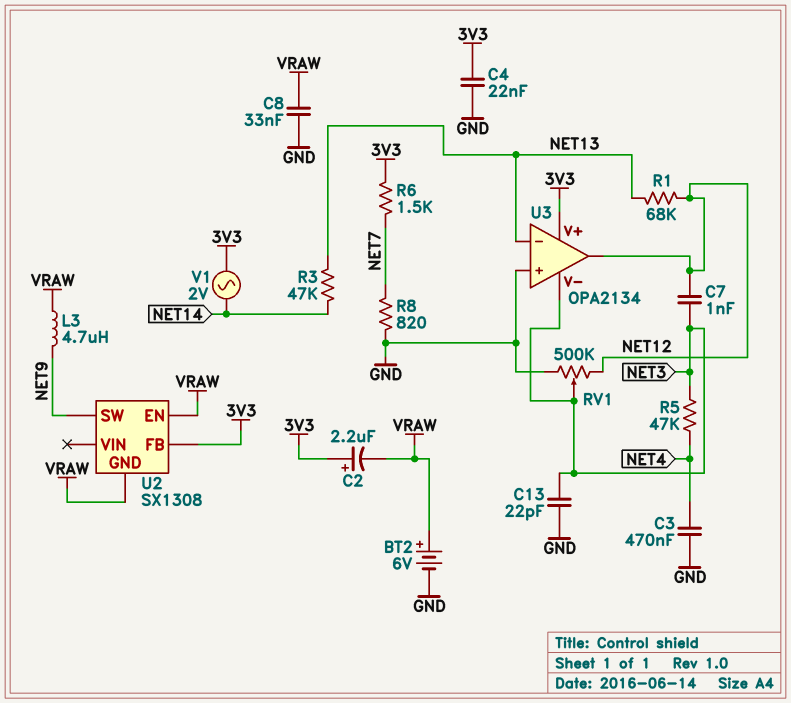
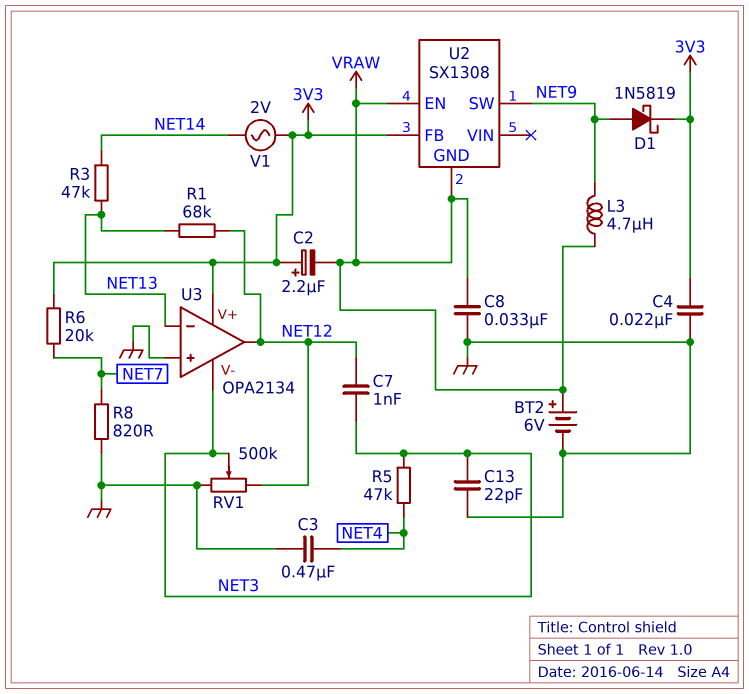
D1: none -> schottky 1N5819 (A NET9, K 3V3)
R6: 1.5k (3V3, NET7) -> 20k (3V3, NET7)

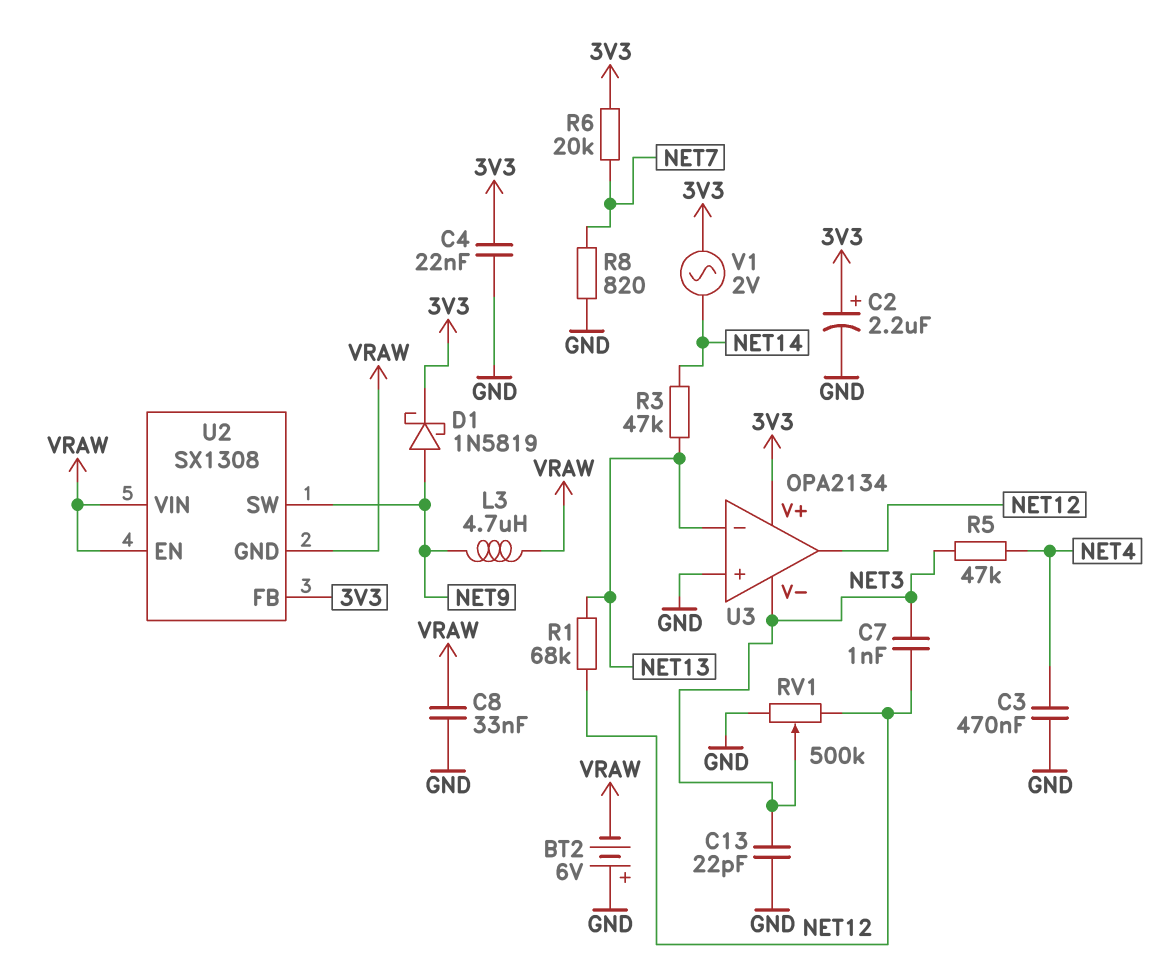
BT2: 6V (plus VRAW, minus GND) -> 6V (plus GND, minus VRAW)
C2: 2.2uF (plus 3V3, minus VRAW) -> 2.2uF (plus 3V3, minus GND)
U2 pin VIN: none -> VRAW

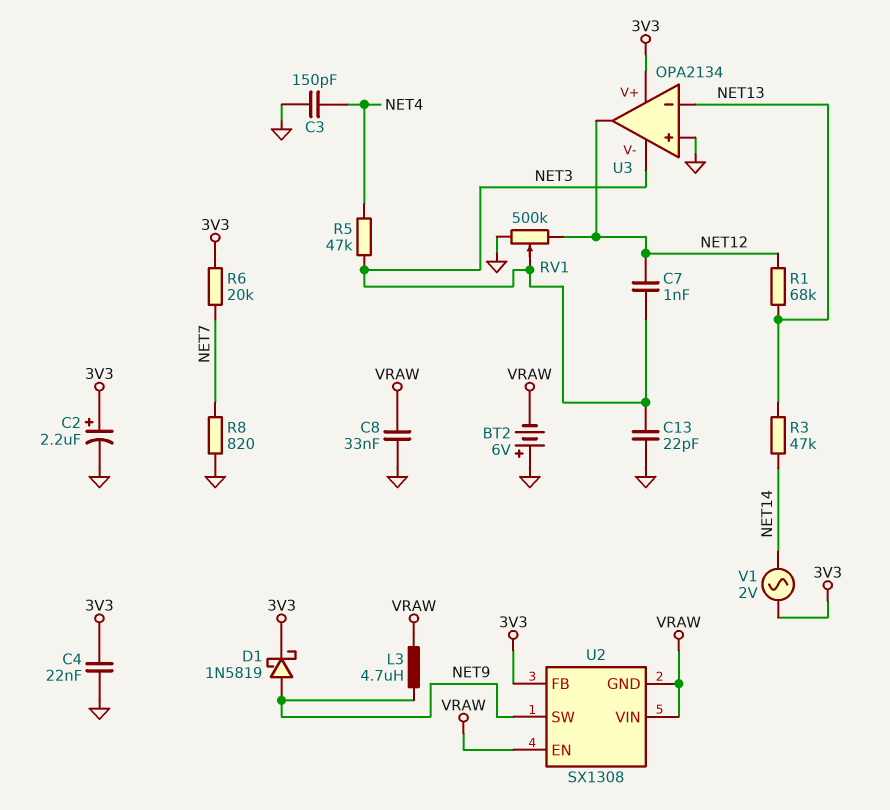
C3: 470nF (GND, NET4) -> 150pF (GND, NET4)

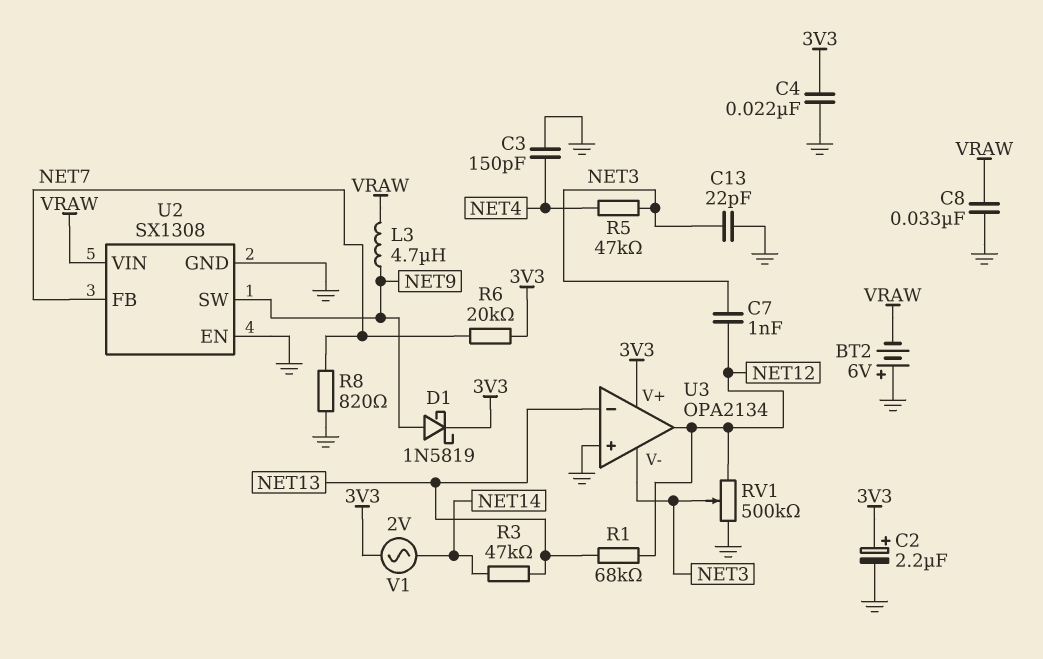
U2 pin EN: VRAW -> GND
U2 pin FB: 3V3 -> NET7
U2 pin GND: VRAW -> GND

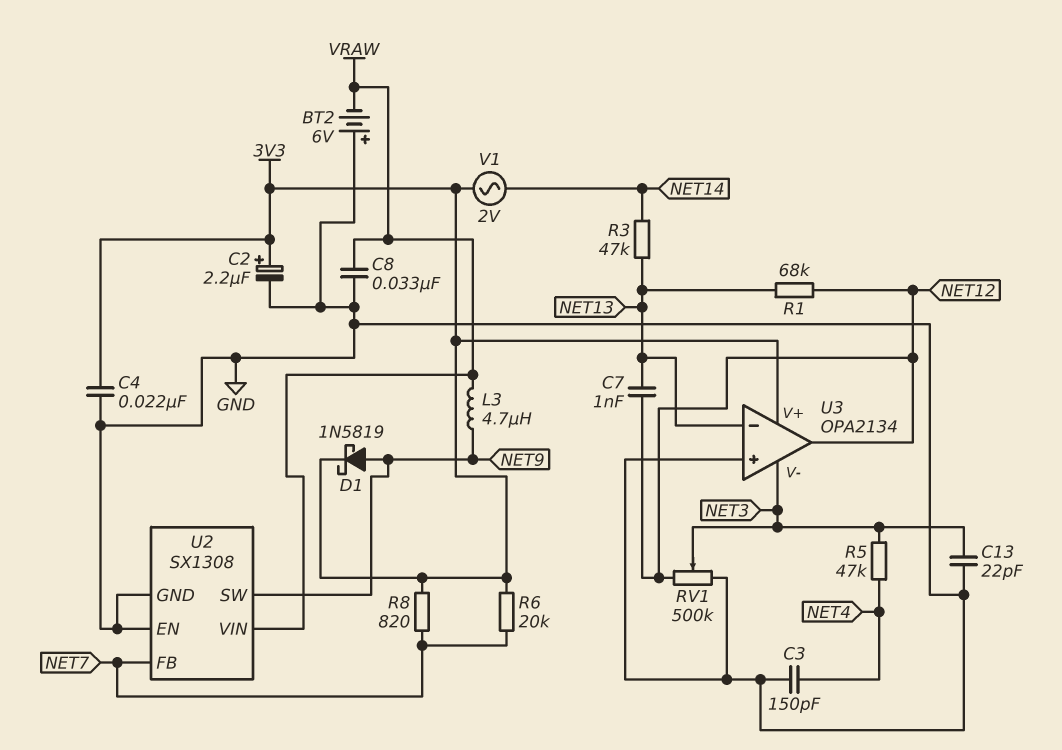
C7: 1nF (NET3, NET12) -> 1nF (NET12, NET13)
R8: 820 (GND, NET7) -> 820 (3V3, NET7)

